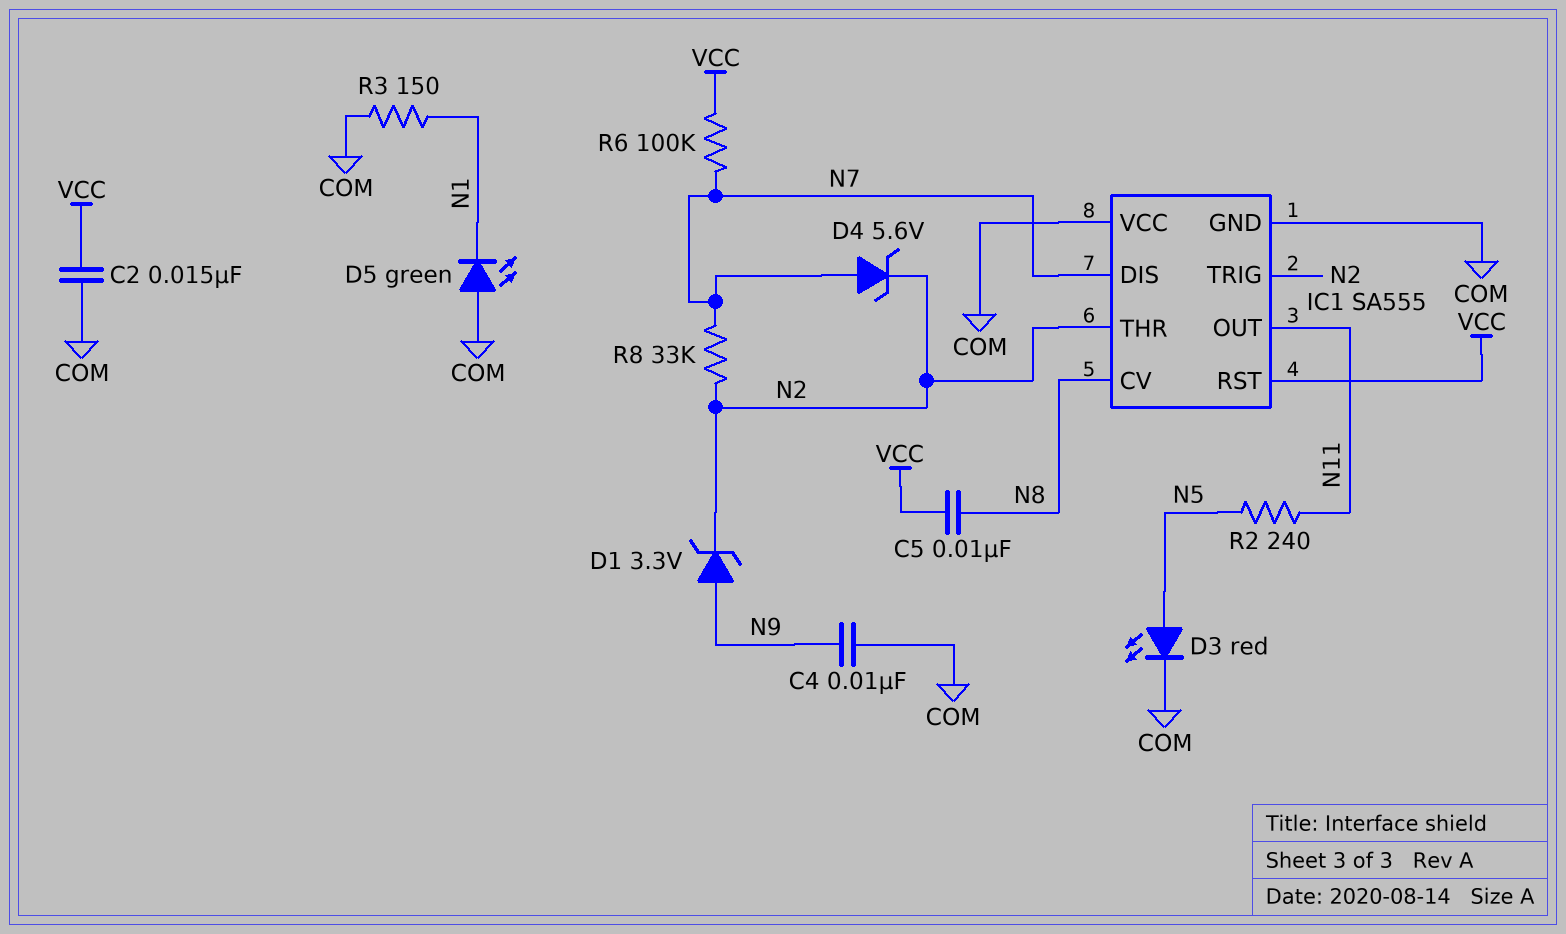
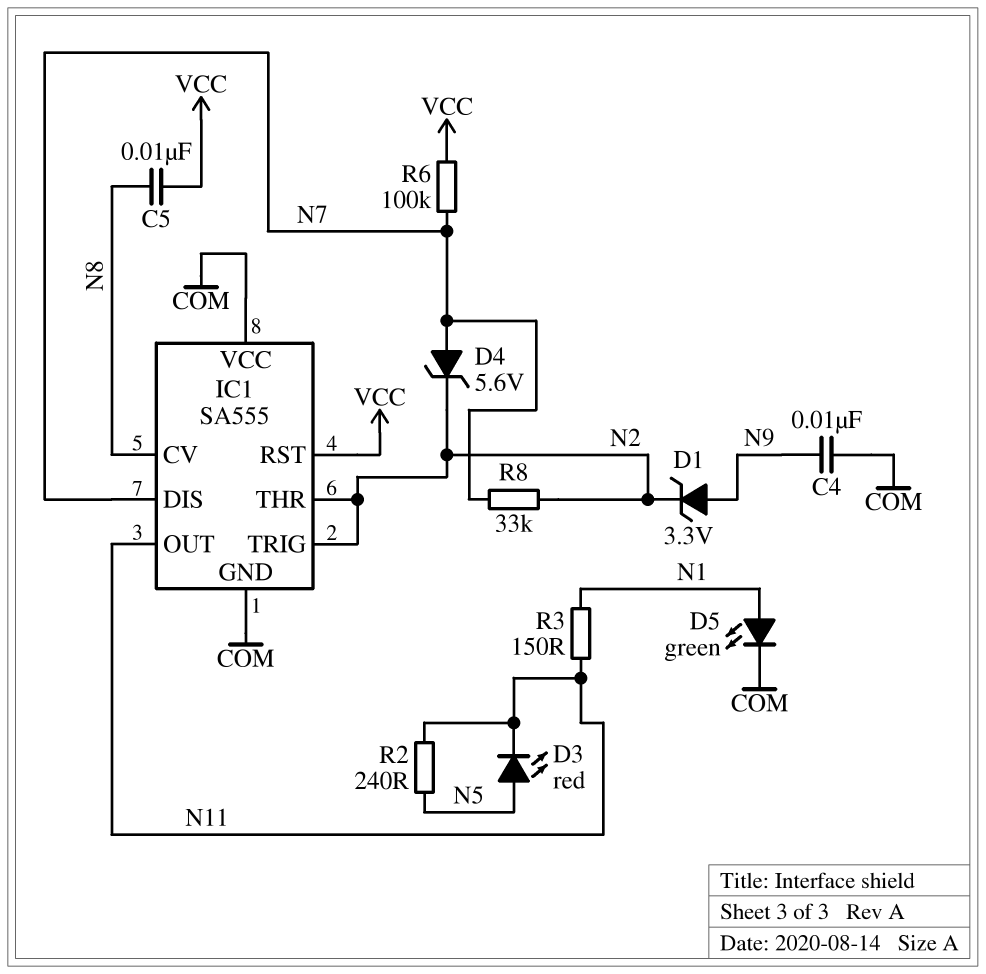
C2: 15nF (COM, VCC) -> none
D3: LED red (A N5, K COM) -> LED red (A N5, K N11)
D5: LED green (A COM, K N1) -> LED green (A N1, K COM)
R3: 150 (COM, N1) -> 150 (N1, N11)

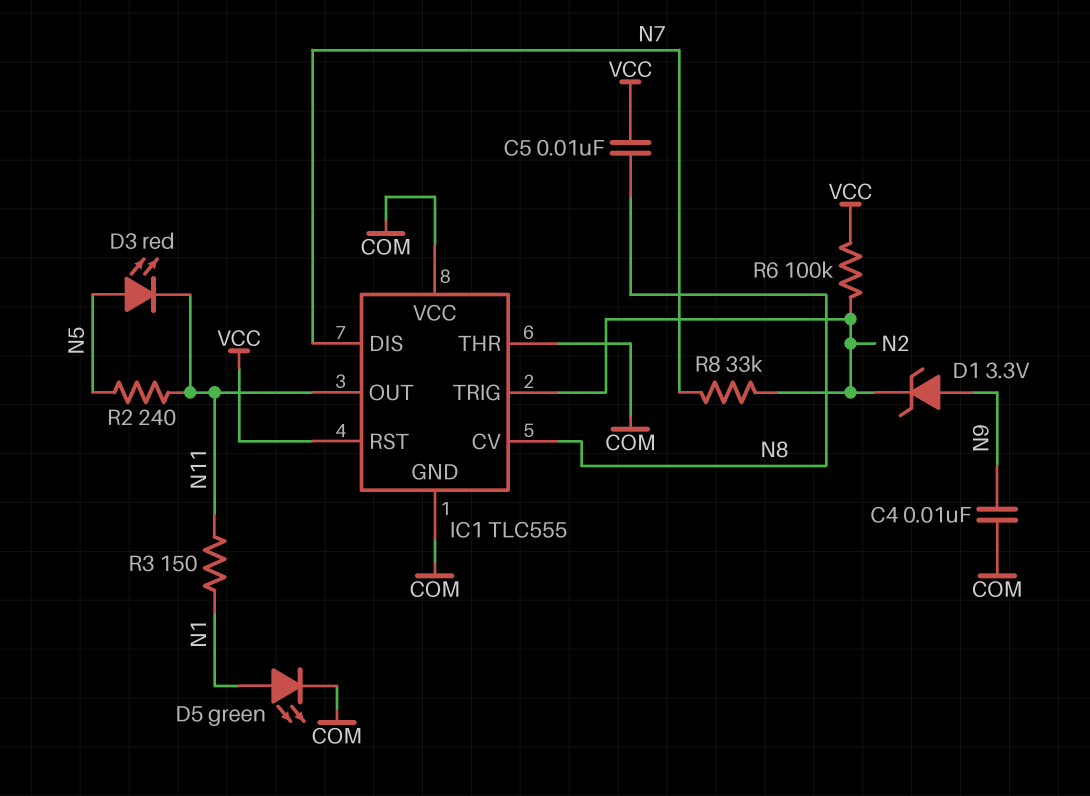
D4: zener 5.6V (A N7, K N2) -> none
IC1: SA555 -> TLC555
IC1 pin THR: N2 -> COM
R6: 100k (N7, VCC) -> 100k (N2, VCC)

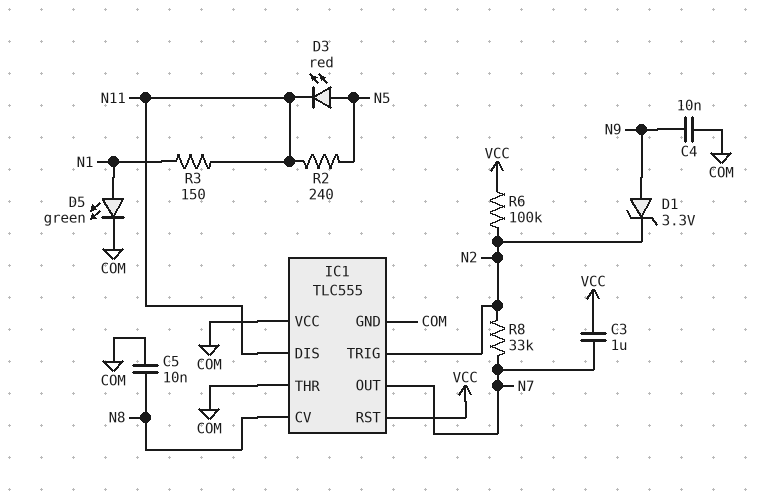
C3: none -> 1uF (N7, VCC)
C5: 10nF (N8, VCC) -> 10nF (COM, N8)
IC1 pin DIS: N7 -> N11
IC1 pin OUT: N11 -> N7

